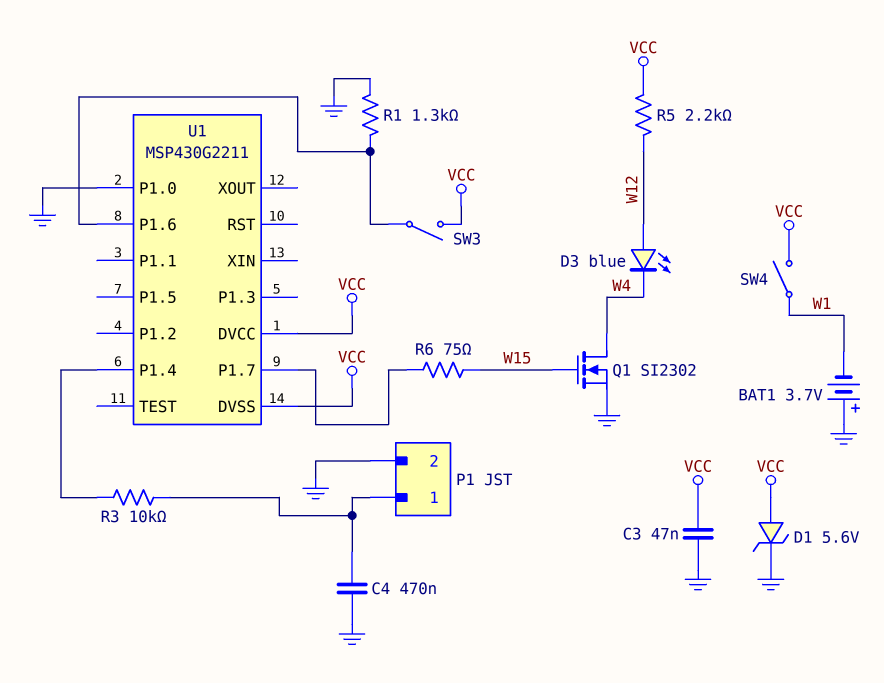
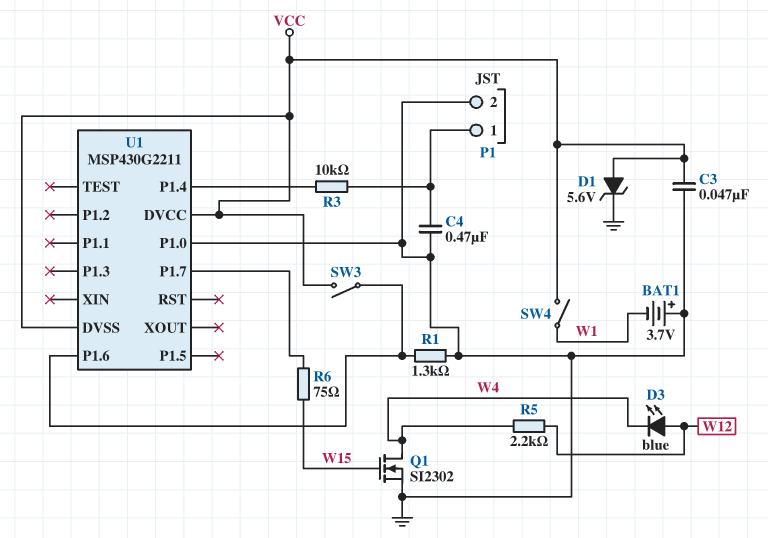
R5: 2.2k (VCC, W12) -> 2.2k (W4, W12)

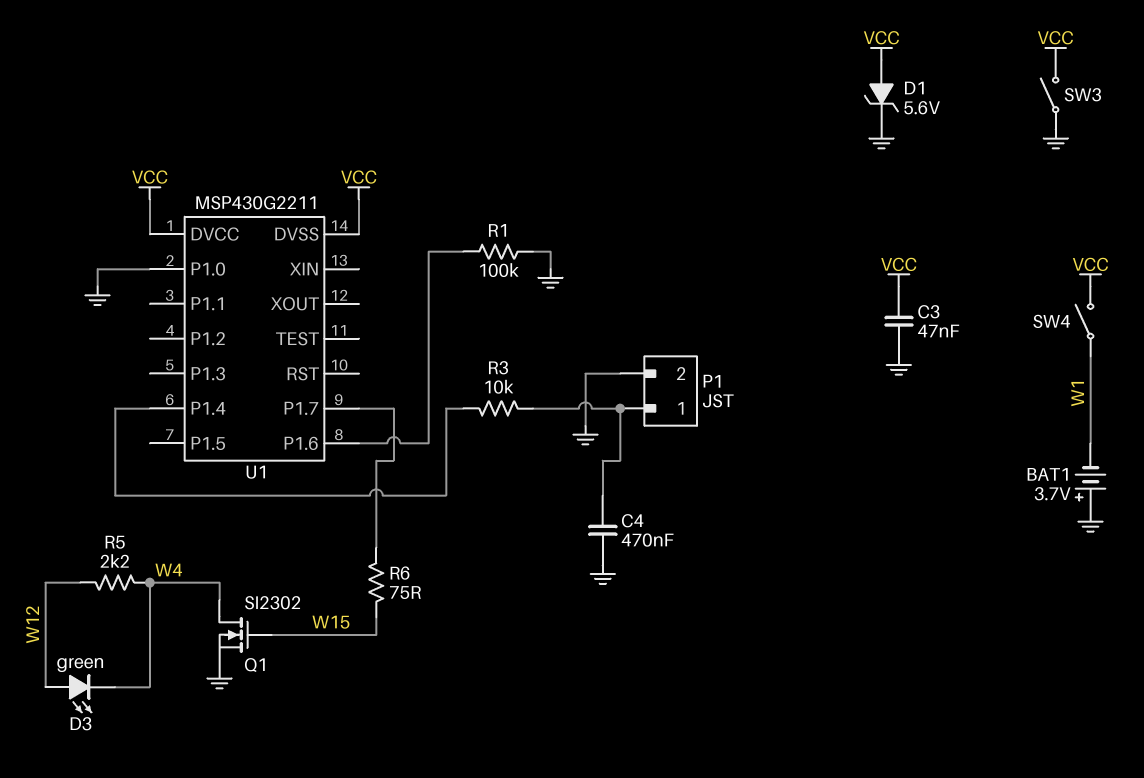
D3: LED blue (A W12, K W4) -> LED green (A W12, K W4)
R1: 1.3k (GND, U1/P1.6) -> 100k (GND, U1/P1.6)
SW3: switch (U1/P1.6, VCC) -> switch (GND, VCC)

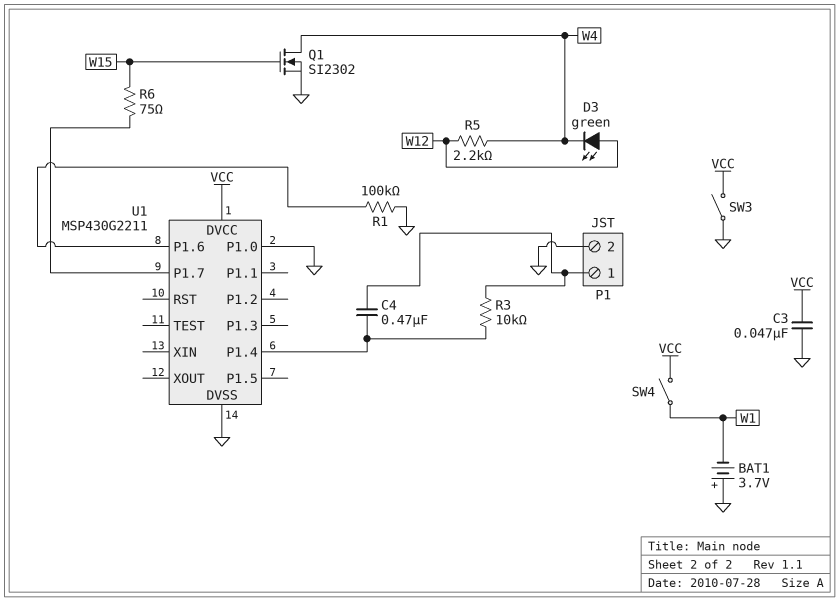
C4: 470nF (GND, P1/1) -> 470nF (P1/1, U1/P1.4)
D1: zener 5.6V (A VCC, K GND) -> none
U1 pin DVSS: VCC -> GND

